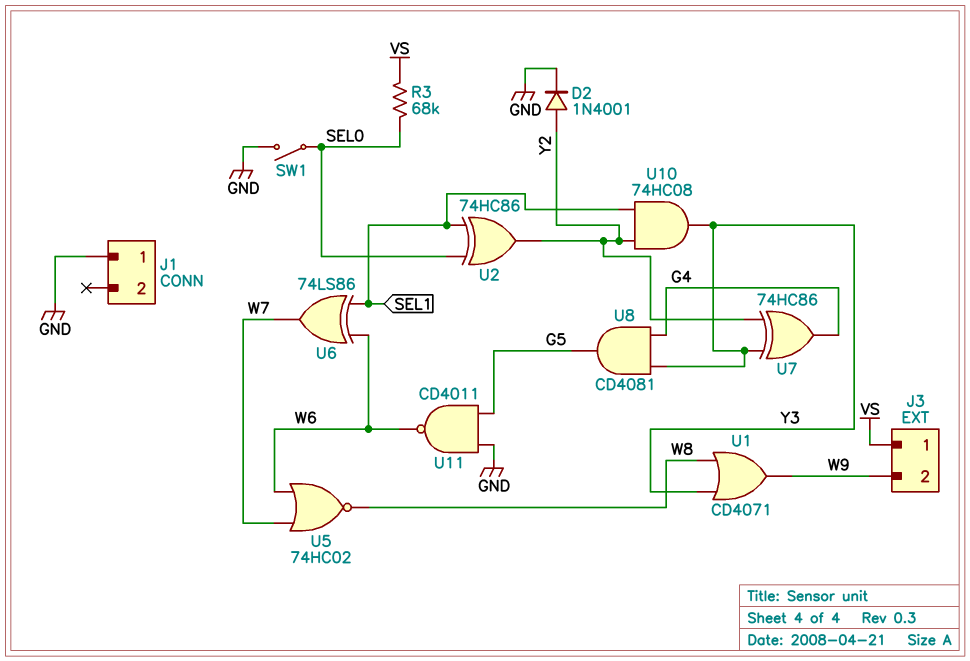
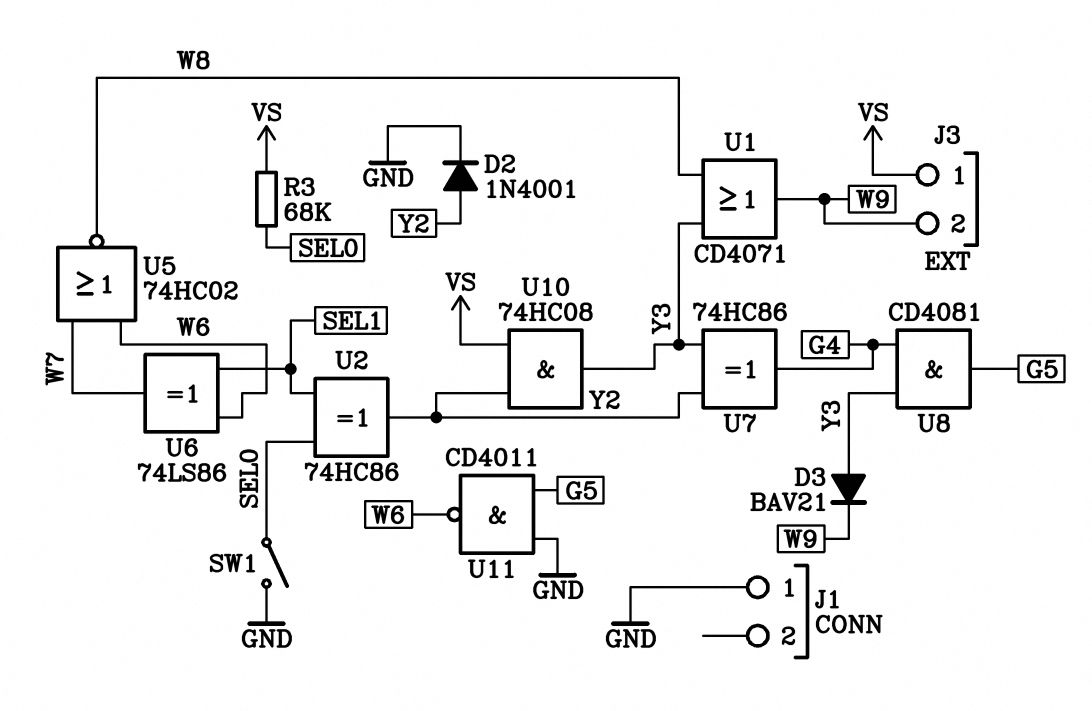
D3: none -> diode BAV21 (A Y3, K W9)
U10: AND 74HC08 (in SEL1, in Y2, out Y3) -> AND 74HC08 (in VS, in Y2, out Y3)

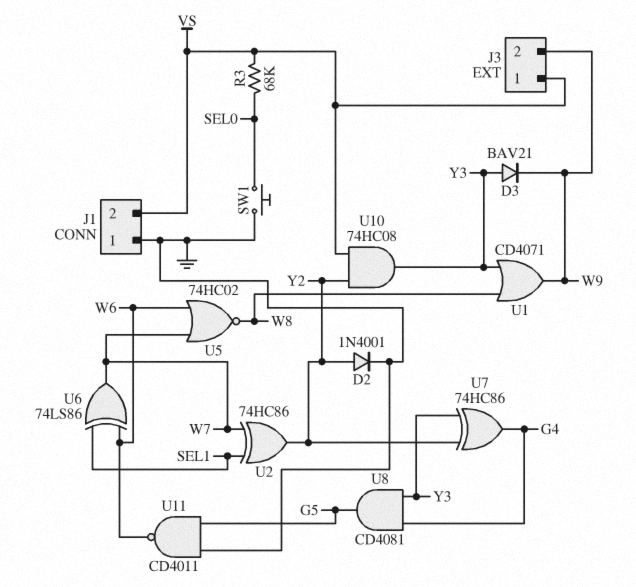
J1 pin 2: none -> VS
SW1: switch (GND, SEL0) -> button (GND, SEL0)
U2: XOR 74HC86 (in SEL0, in SEL1, out Y2) -> XOR 74HC86 (in SEL1, in W7, out Y2)

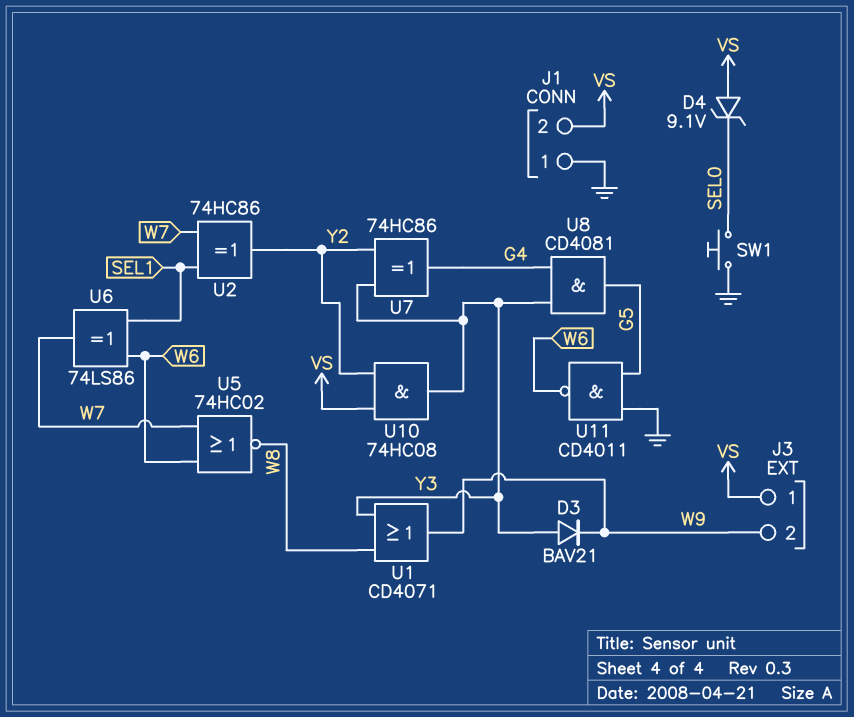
D2: diode 1N4001 (A Y2, K GND) -> none
D4: none -> zener 9.1V (A VS, K SEL0)
R3: 68k (SEL0, VS) -> none

